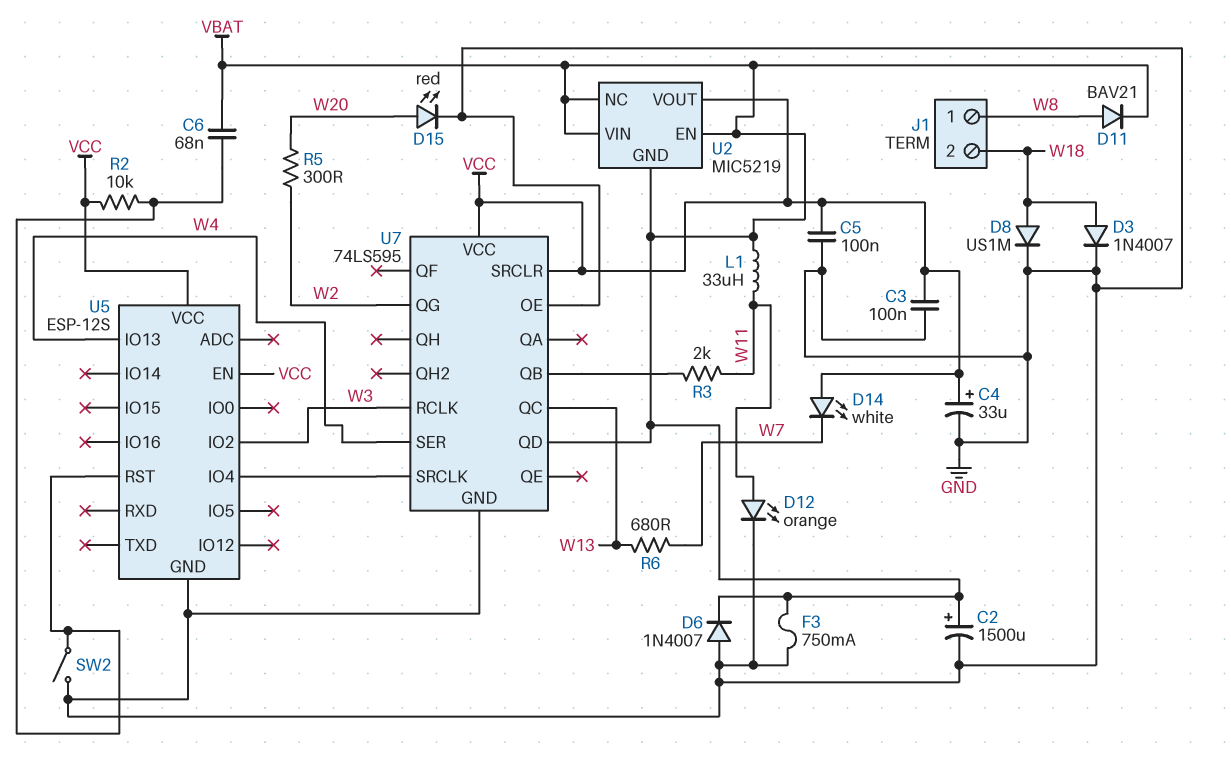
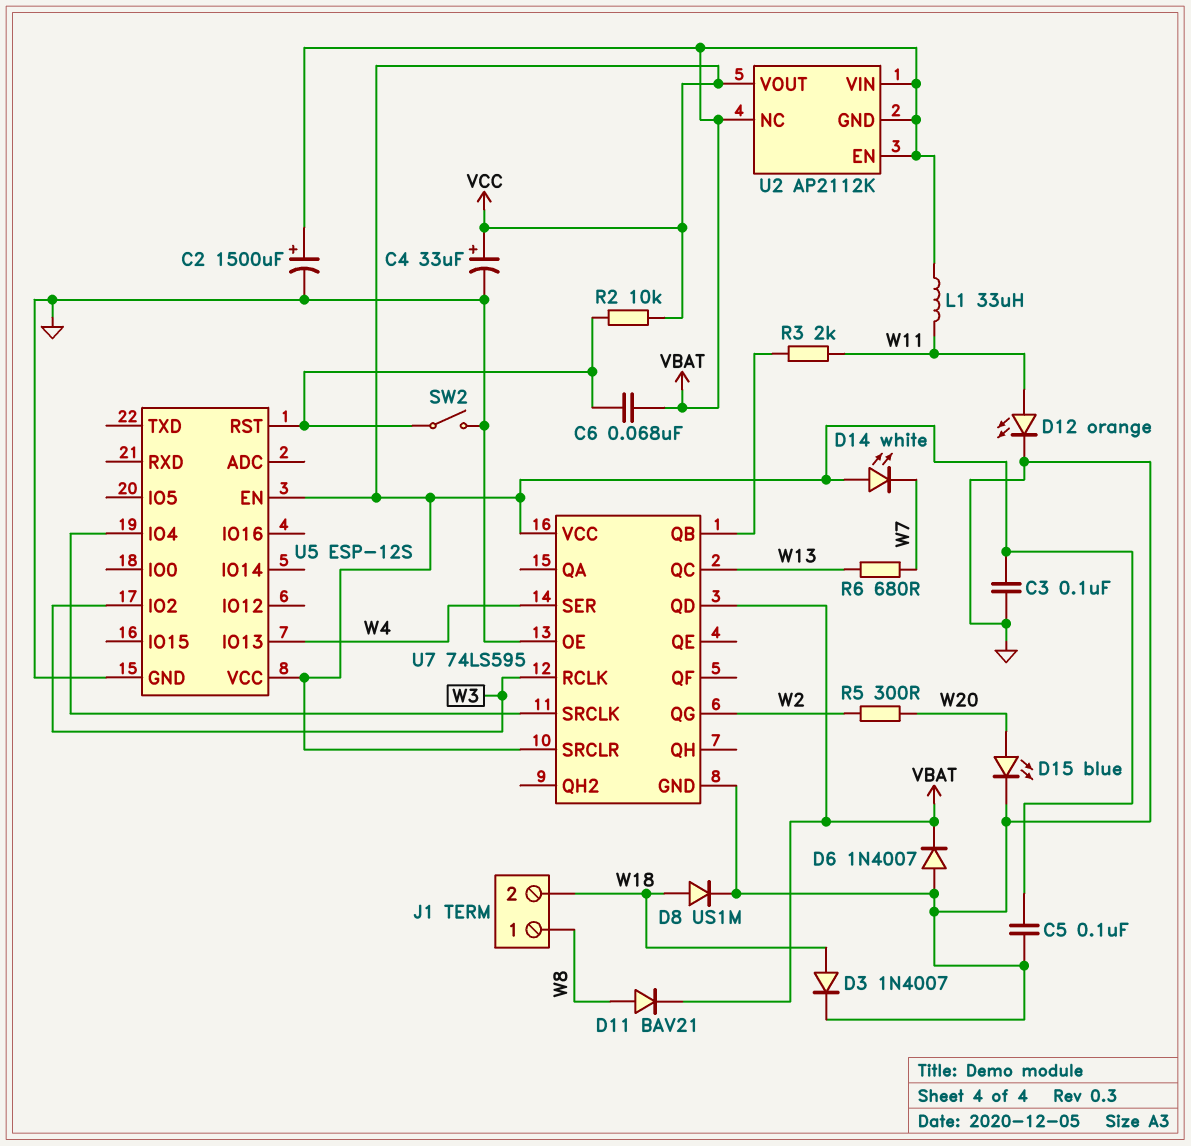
D15: LED red (A W20, K GND) -> LED blue (A W20, K GND)
F3: 750mA (GND, VBAT) -> none
U2: MIC5219 -> AP2112K

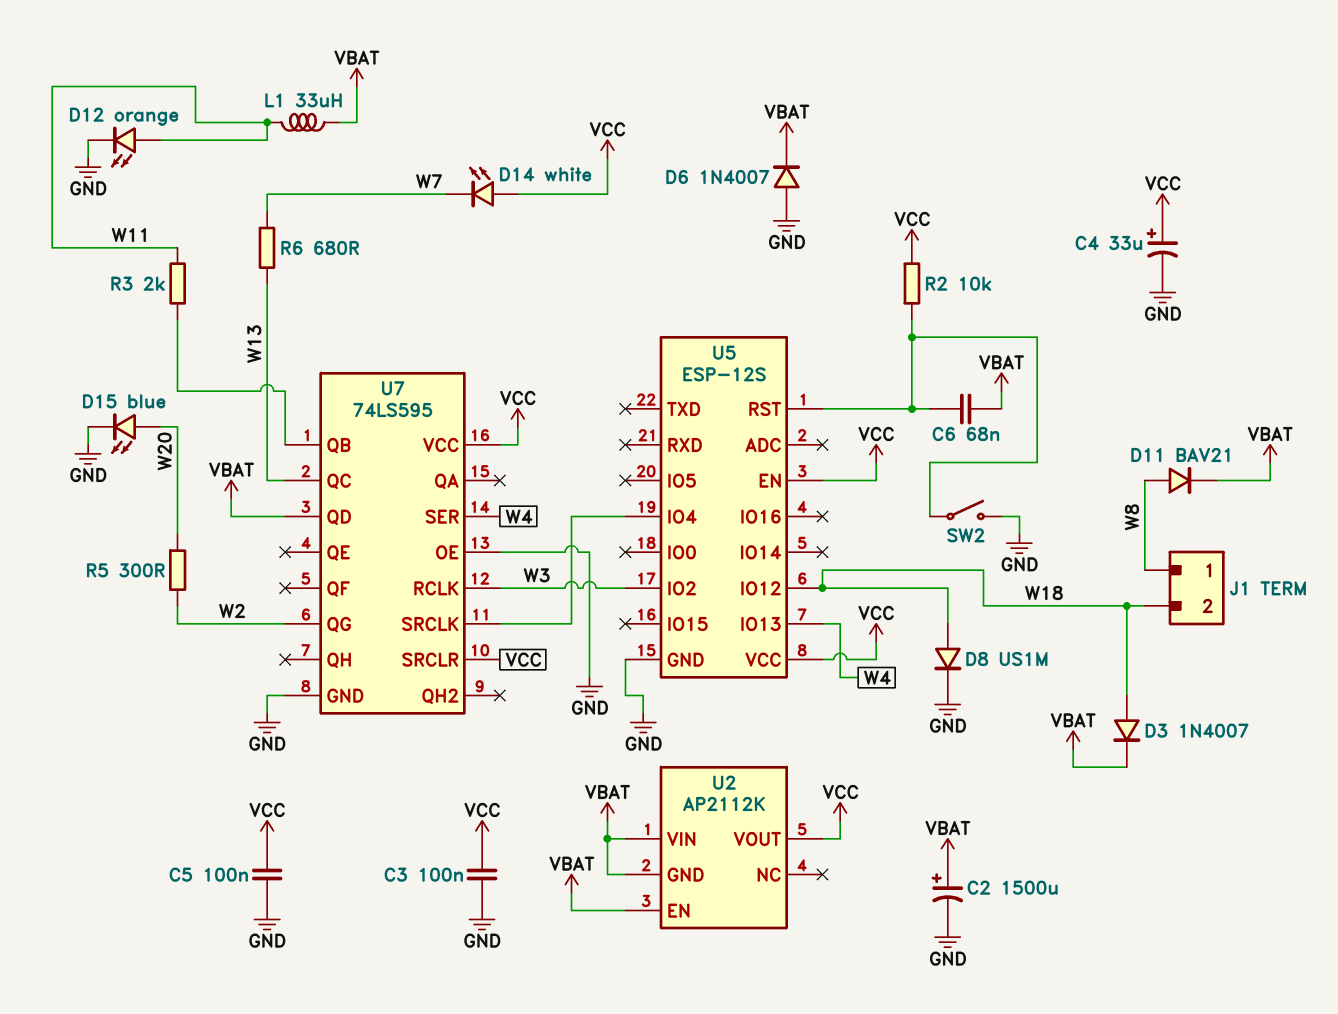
D3: diode 1N4007 (A W18, K GND) -> diode 1N4007 (A W18, K VBAT)
U2 pin NC: VBAT -> none
U5 pin IO12: none -> W18

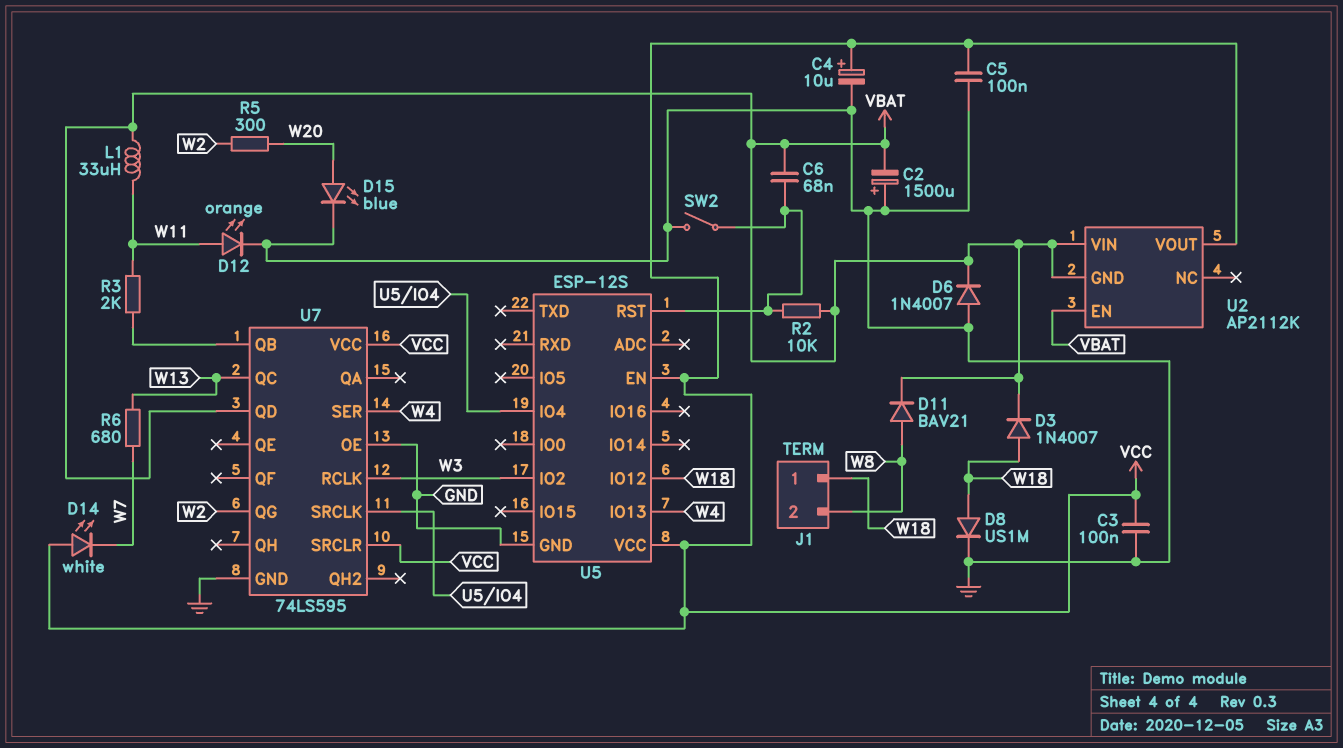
C2: 1500uF (plus VBAT, minus GND) -> 1500uF (plus GND, minus VBAT)
C4: 33uF (plus VCC, minus GND) -> 10uF (plus VCC, minus GND)
J1 pin 1: W8 -> W18
J1 pin 2: W18 -> W8
R2: 10k (U5/RST, VCC) -> 10k (U5/RST, VBAT)

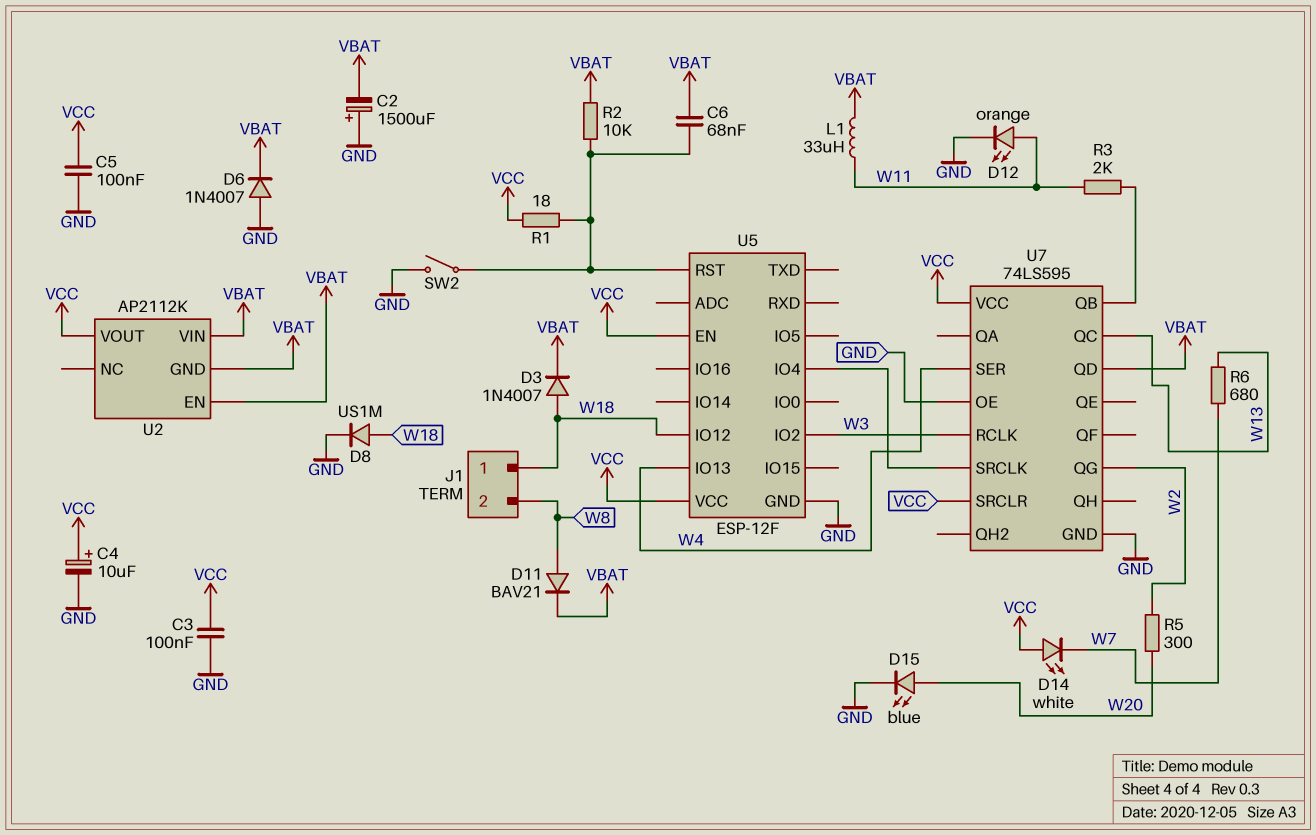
R1: none -> 18 (U5/RST, VCC)
U5: ESP-12S -> ESP-12F

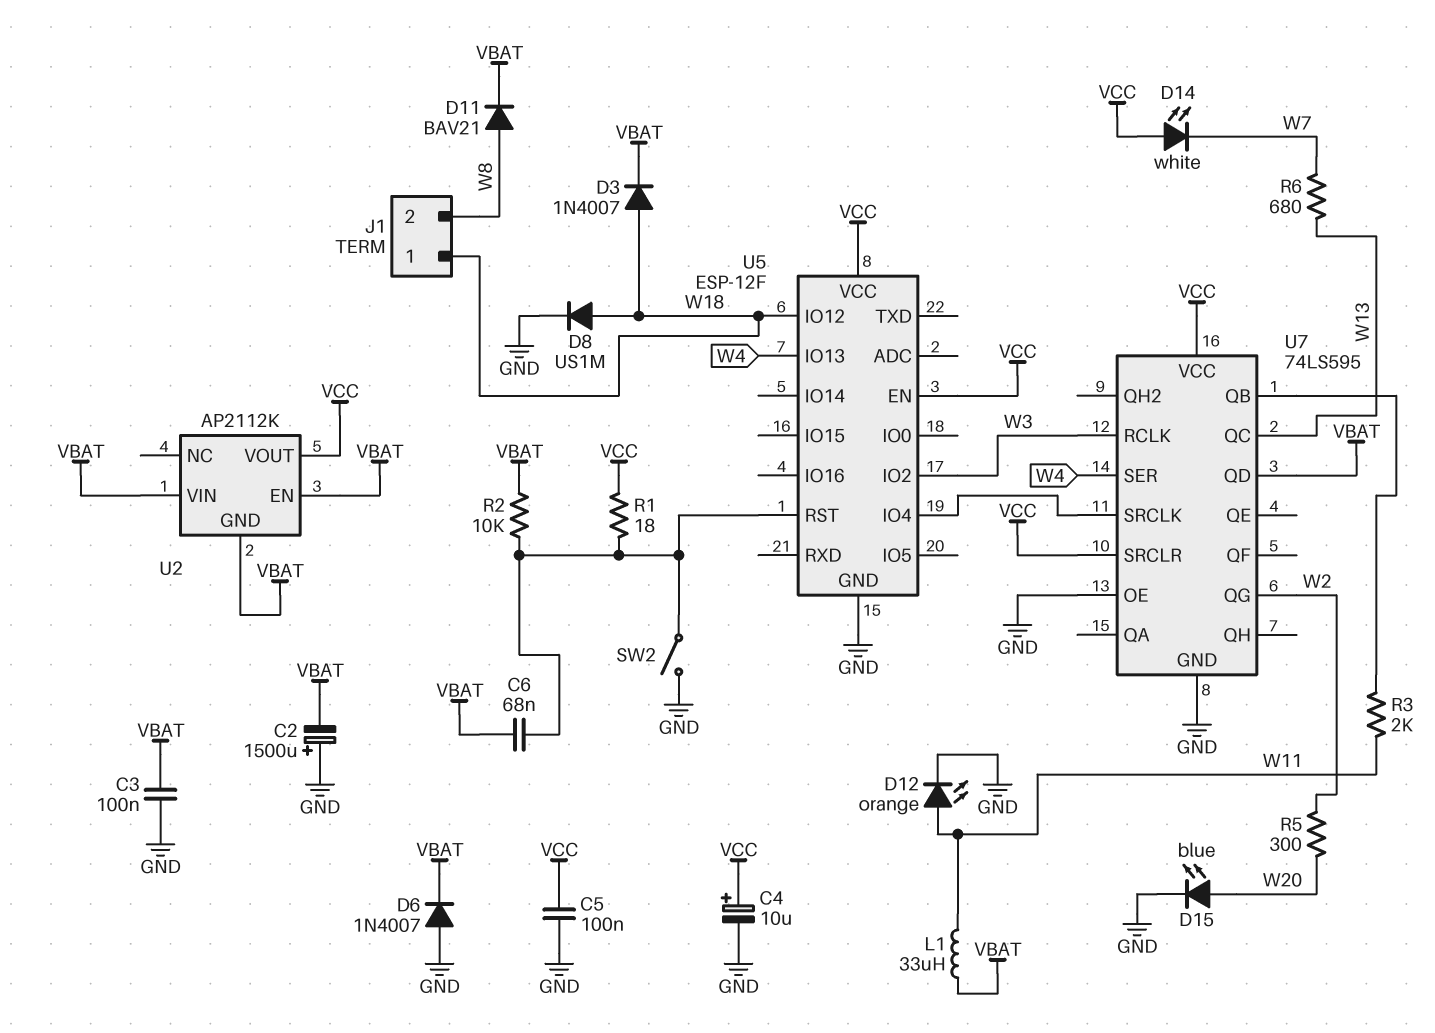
C3: 100nF (GND, VCC) -> 100nF (GND, VBAT)

